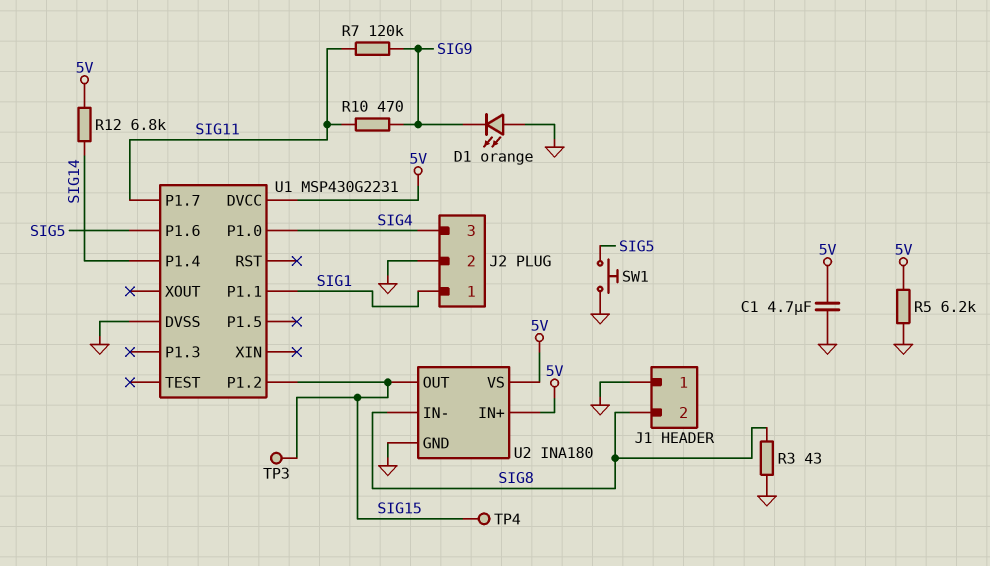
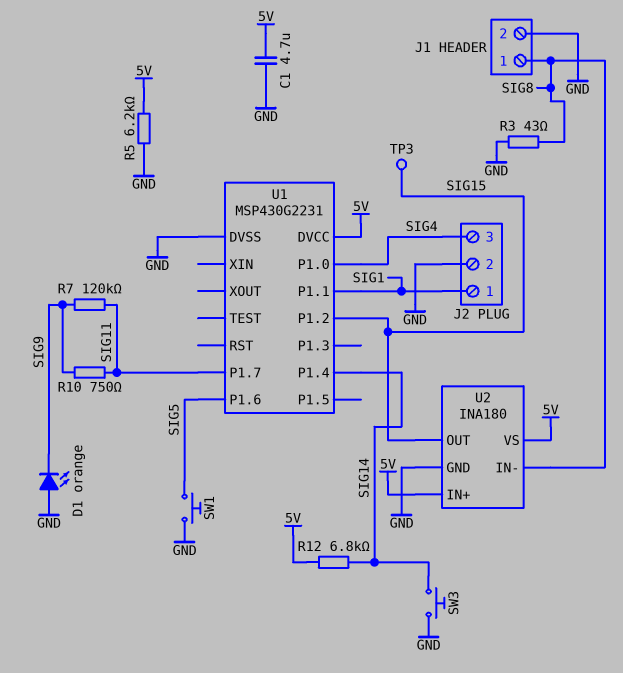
J1 pin 1: GND -> SIG8
J1 pin 2: SIG8 -> GND
R10: 470 (SIG9, SIG11) -> 750 (SIG9, SIG11)
SW3: none -> button (GND, SIG14)
TP4: test point (SIG15) -> none

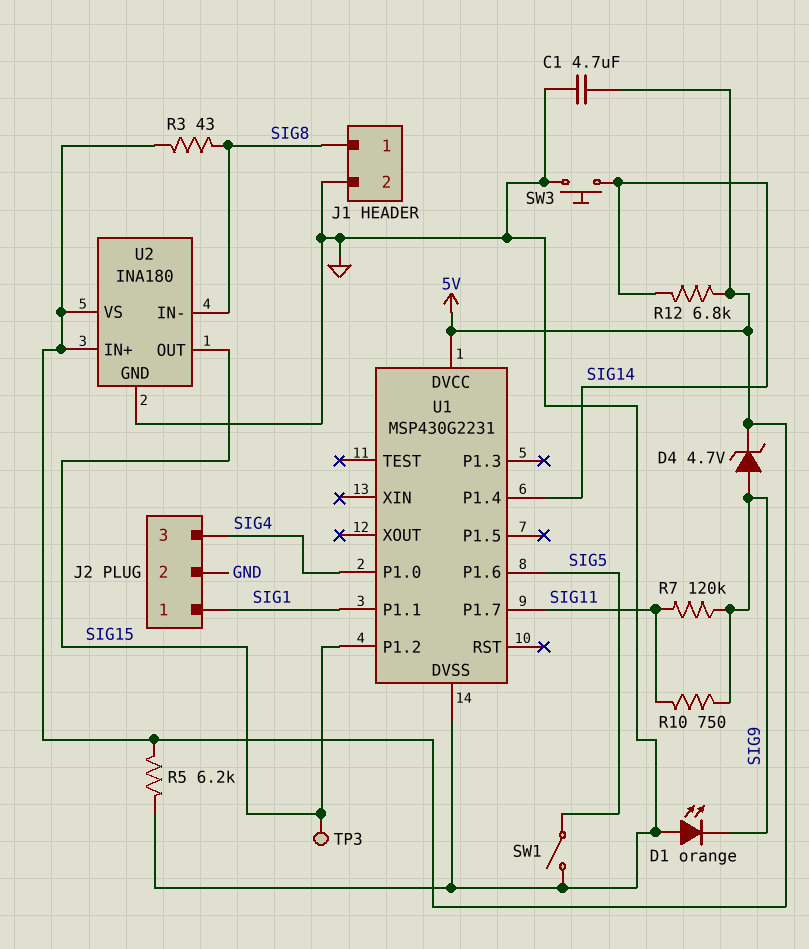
D4: none -> zener 4.7V (A SIG9, K 5V)
R3: 43 (GND, SIG8) -> 43 (5V, SIG8)
SW1: button (GND, SIG5) -> switch (GND, SIG5)

